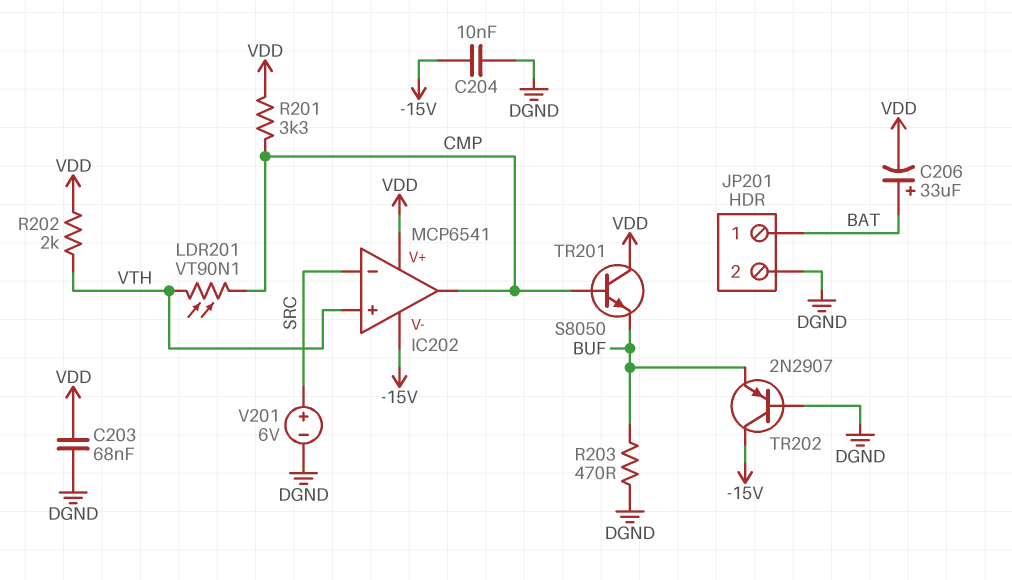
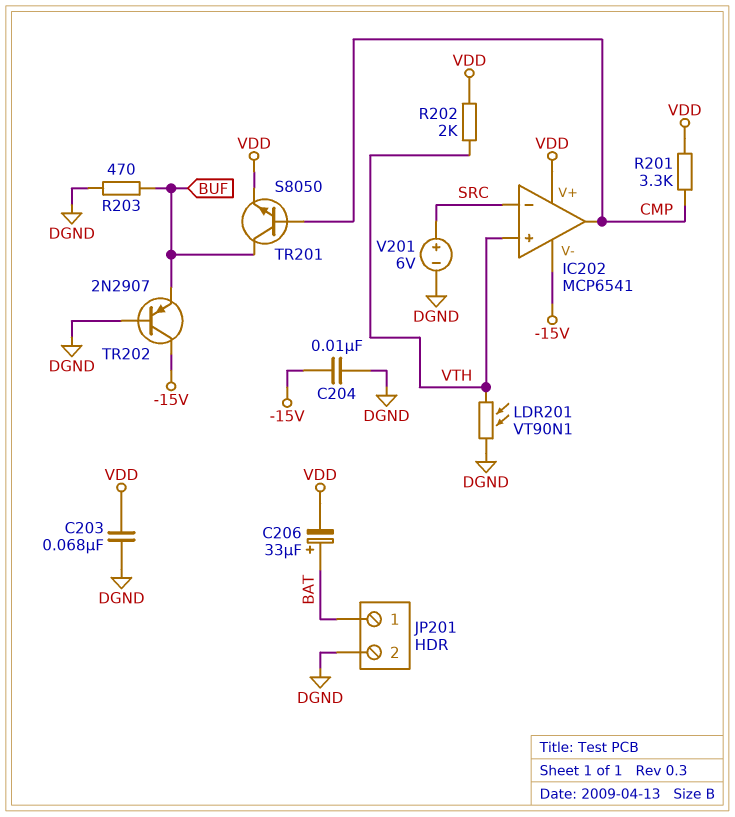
LDR201: VT90N1 (CMP, VTH) -> VT90N1 (DGND, VTH)
TR201: NPN S8050 (B CMP, C VDD, E BUF) -> NPN S8050 (B CMP, C BUF, E VDD)

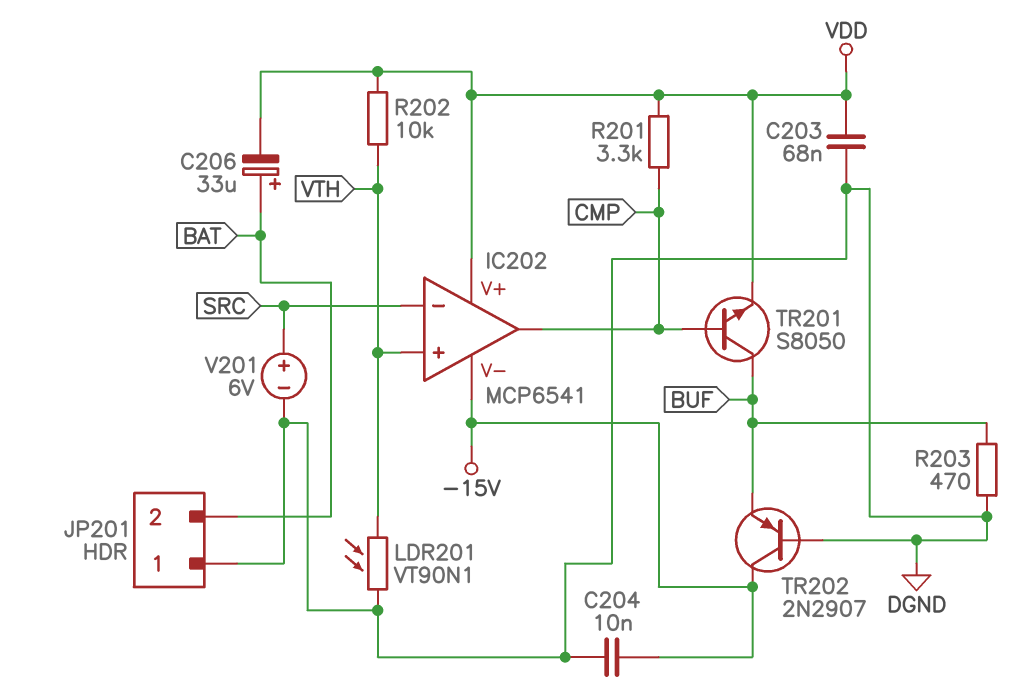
JP201 pin 1: BAT -> DGND
JP201 pin 2: DGND -> BAT
R202: 2k (VDD, VTH) -> 10k (VDD, VTH)

